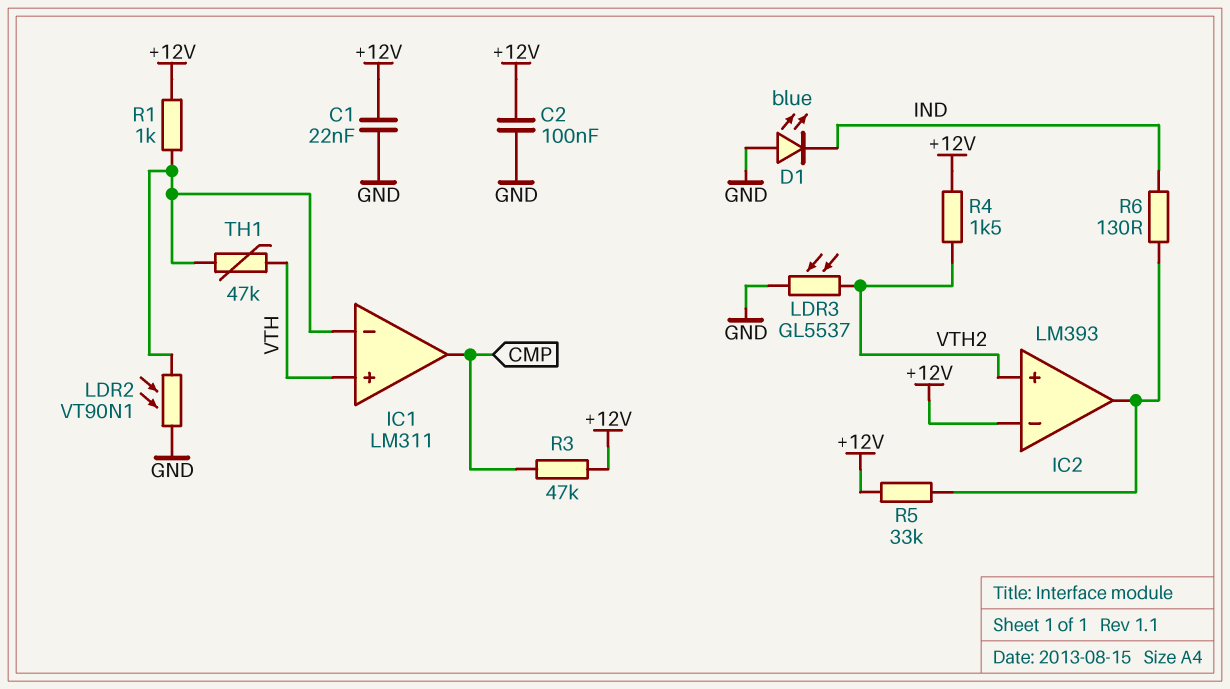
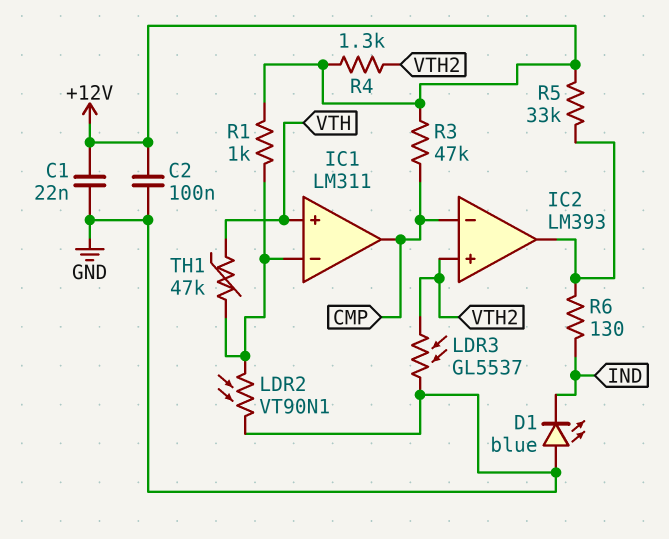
IC2 pin in-: +12V -> CMP
R4: 1.5k (+12V, VTH2) -> 1.3k (+12V, VTH2)

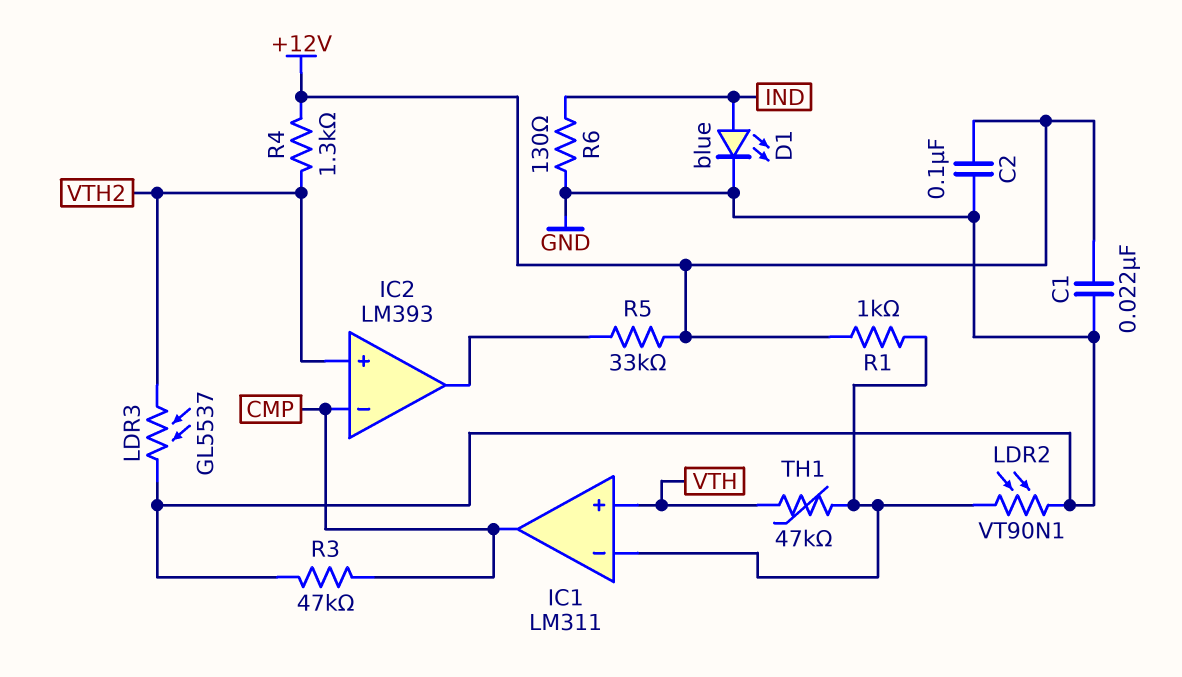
D1: LED blue (A GND, K IND) -> LED blue (A IND, K GND)
R3: 47k (+12V, CMP) -> 47k (CMP, GND)
R6: 130 (IC2/out, IND) -> 130 (GND, IND)

